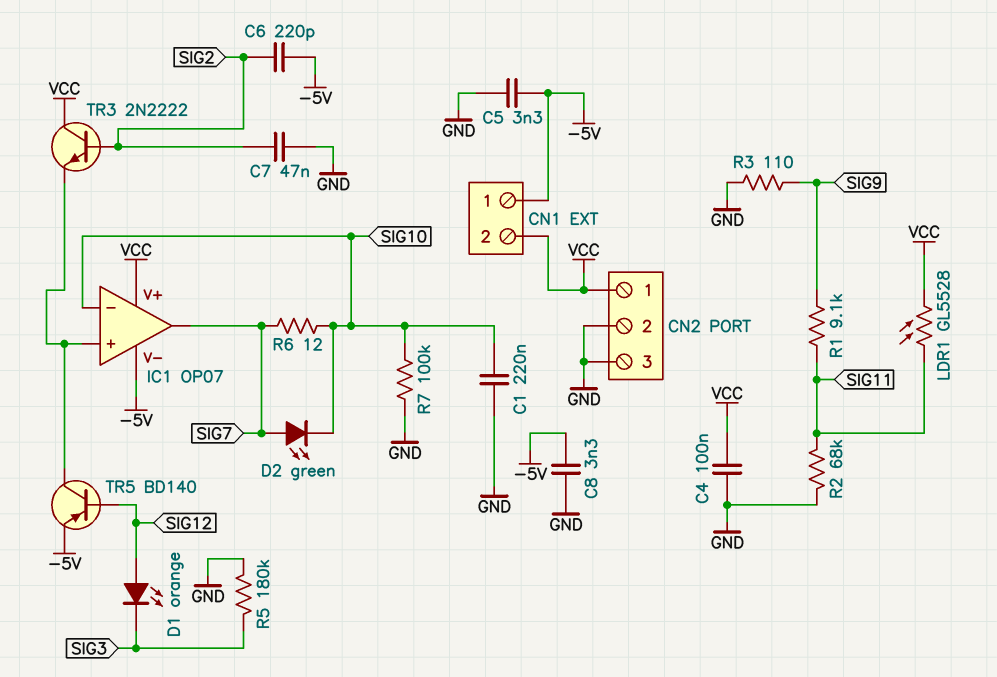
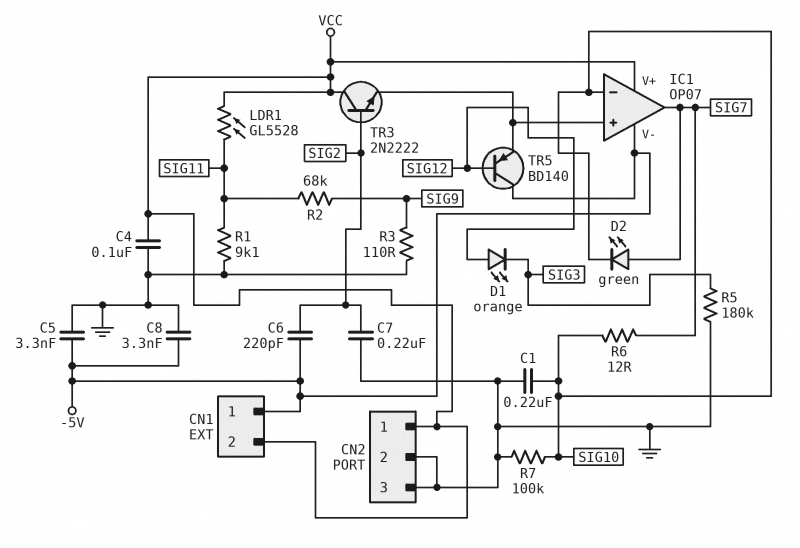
C7: 47nF (GND, SIG2) -> 220nF (GND, SIG2)
R1: 9.1k (SIG9, SIG11) -> 9.1k (GND, SIG11)
R2: 68k (GND, SIG11) -> 68k (SIG9, SIG11)
TR5: PNP BD140 (B SIG12, C IC1/in+, E -5V) -> PNP BD140 (B SIG12, C -5V, E IC1/in+)

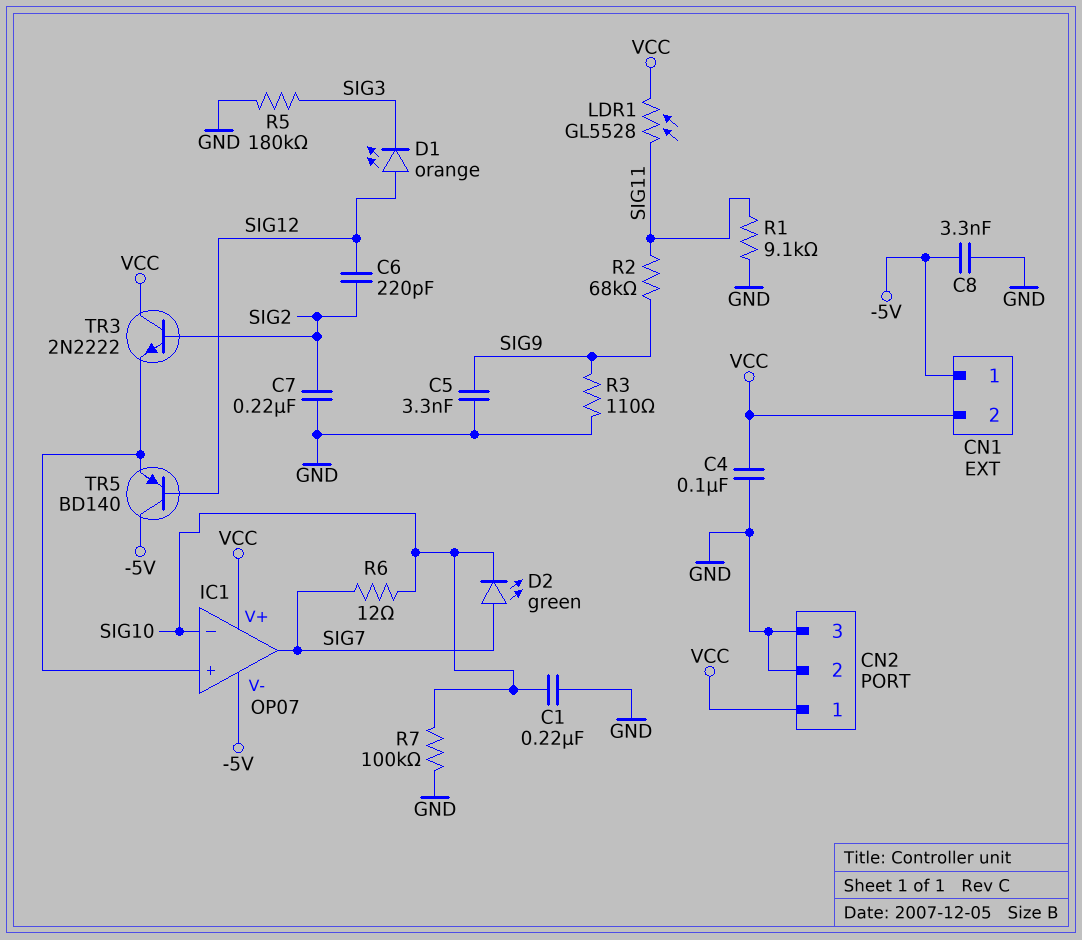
C5: 3.3nF (-5V, GND) -> 3.3nF (GND, SIG9)
C6: 220pF (-5V, SIG2) -> 220pF (SIG2, SIG12)

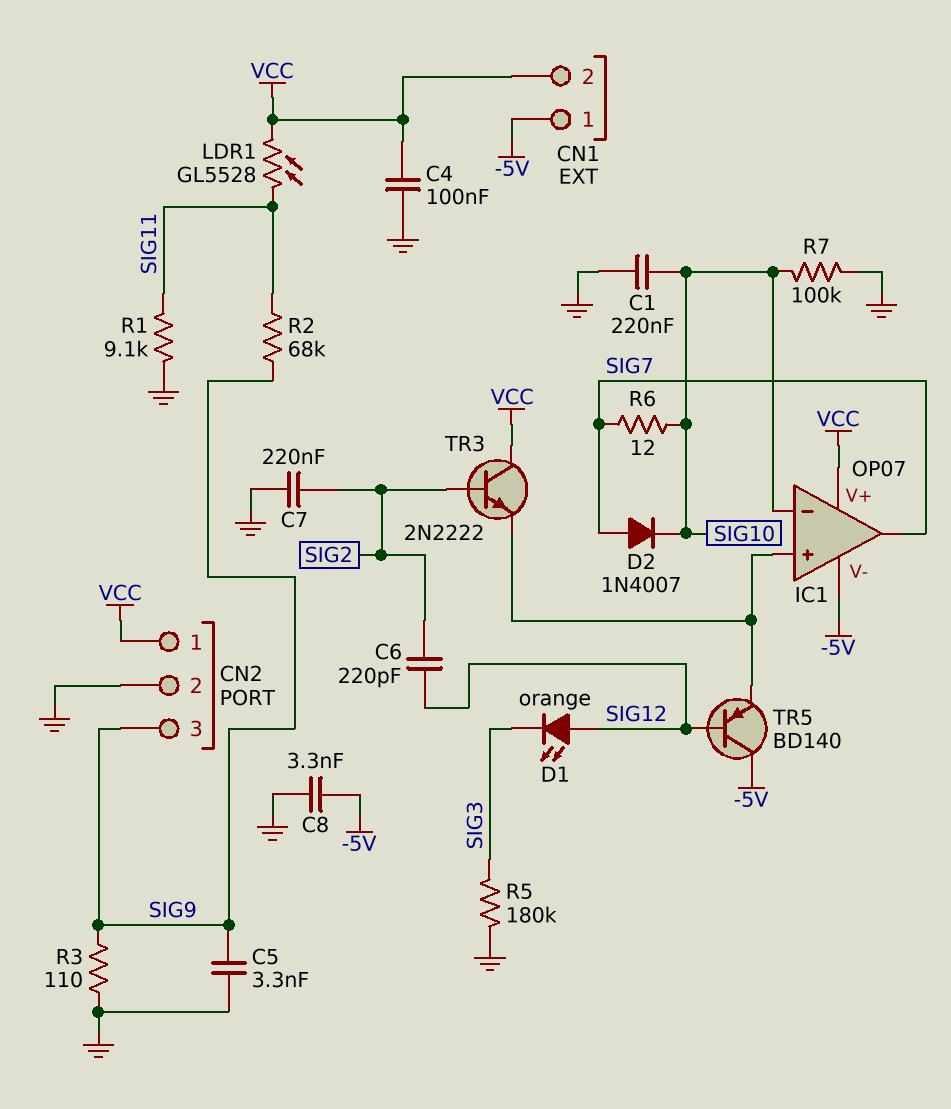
CN2 pin 3: GND -> SIG9
D2: LED green (A SIG7, K SIG10) -> diode 1N4007 (A SIG7, K SIG10)

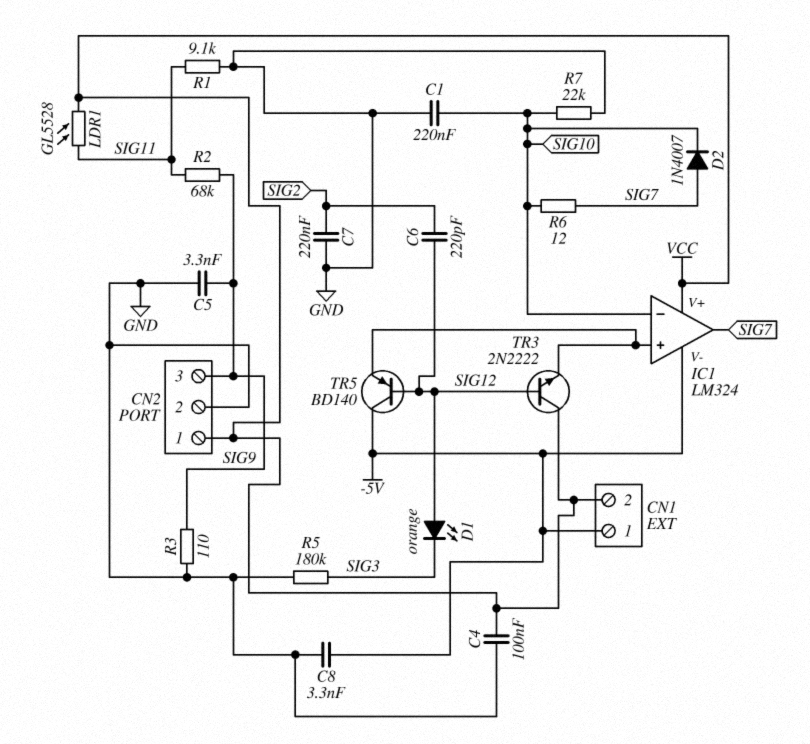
IC1: OP07 -> LM324
R7: 100k (GND, SIG10) -> 22k (GND, SIG10)
TR3: NPN 2N2222 (B SIG2, C VCC, E IC1/in+) -> NPN 2N2222 (B SIG12, C VCC, E IC1/in+)

